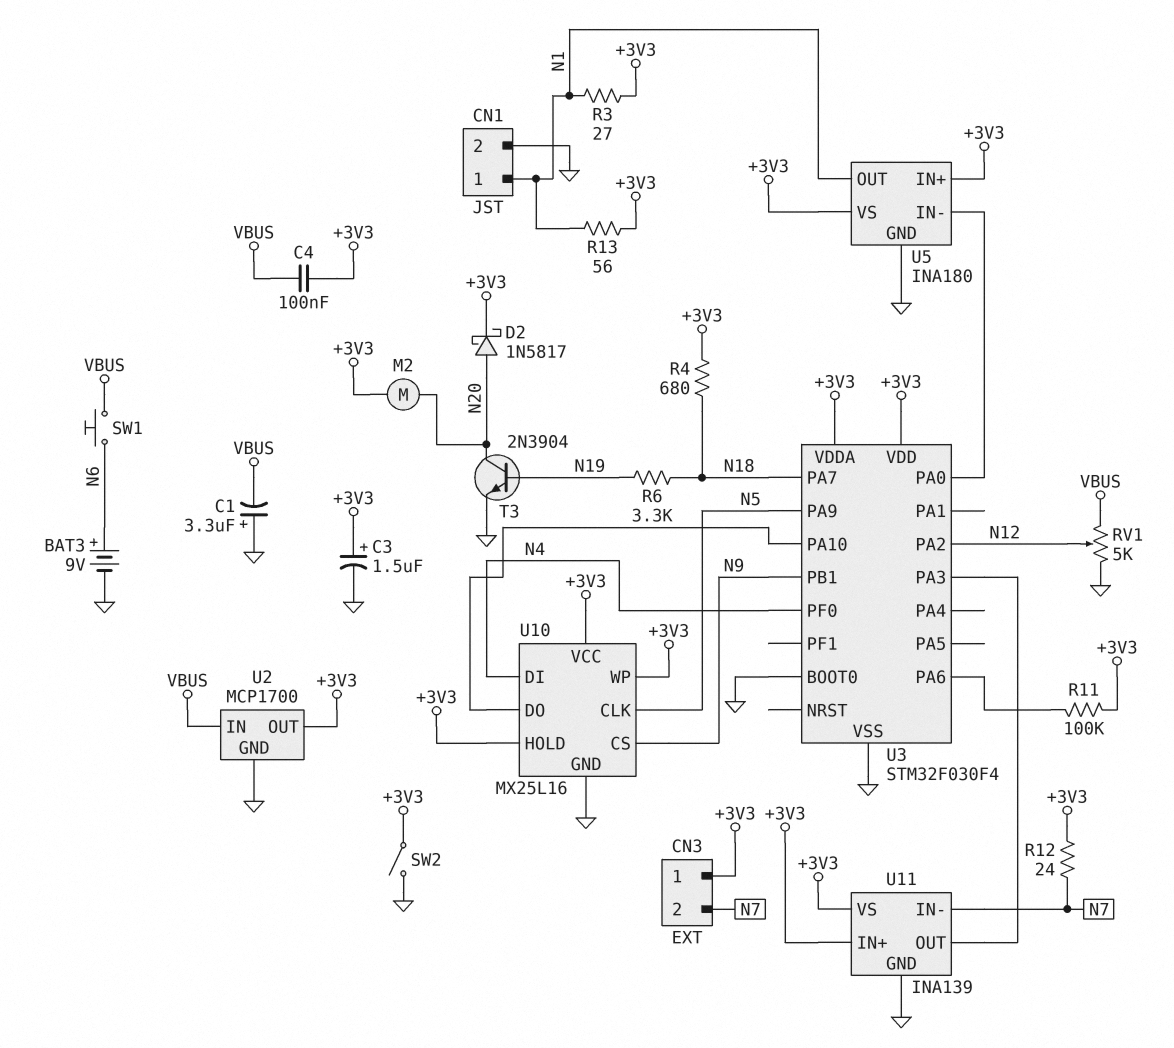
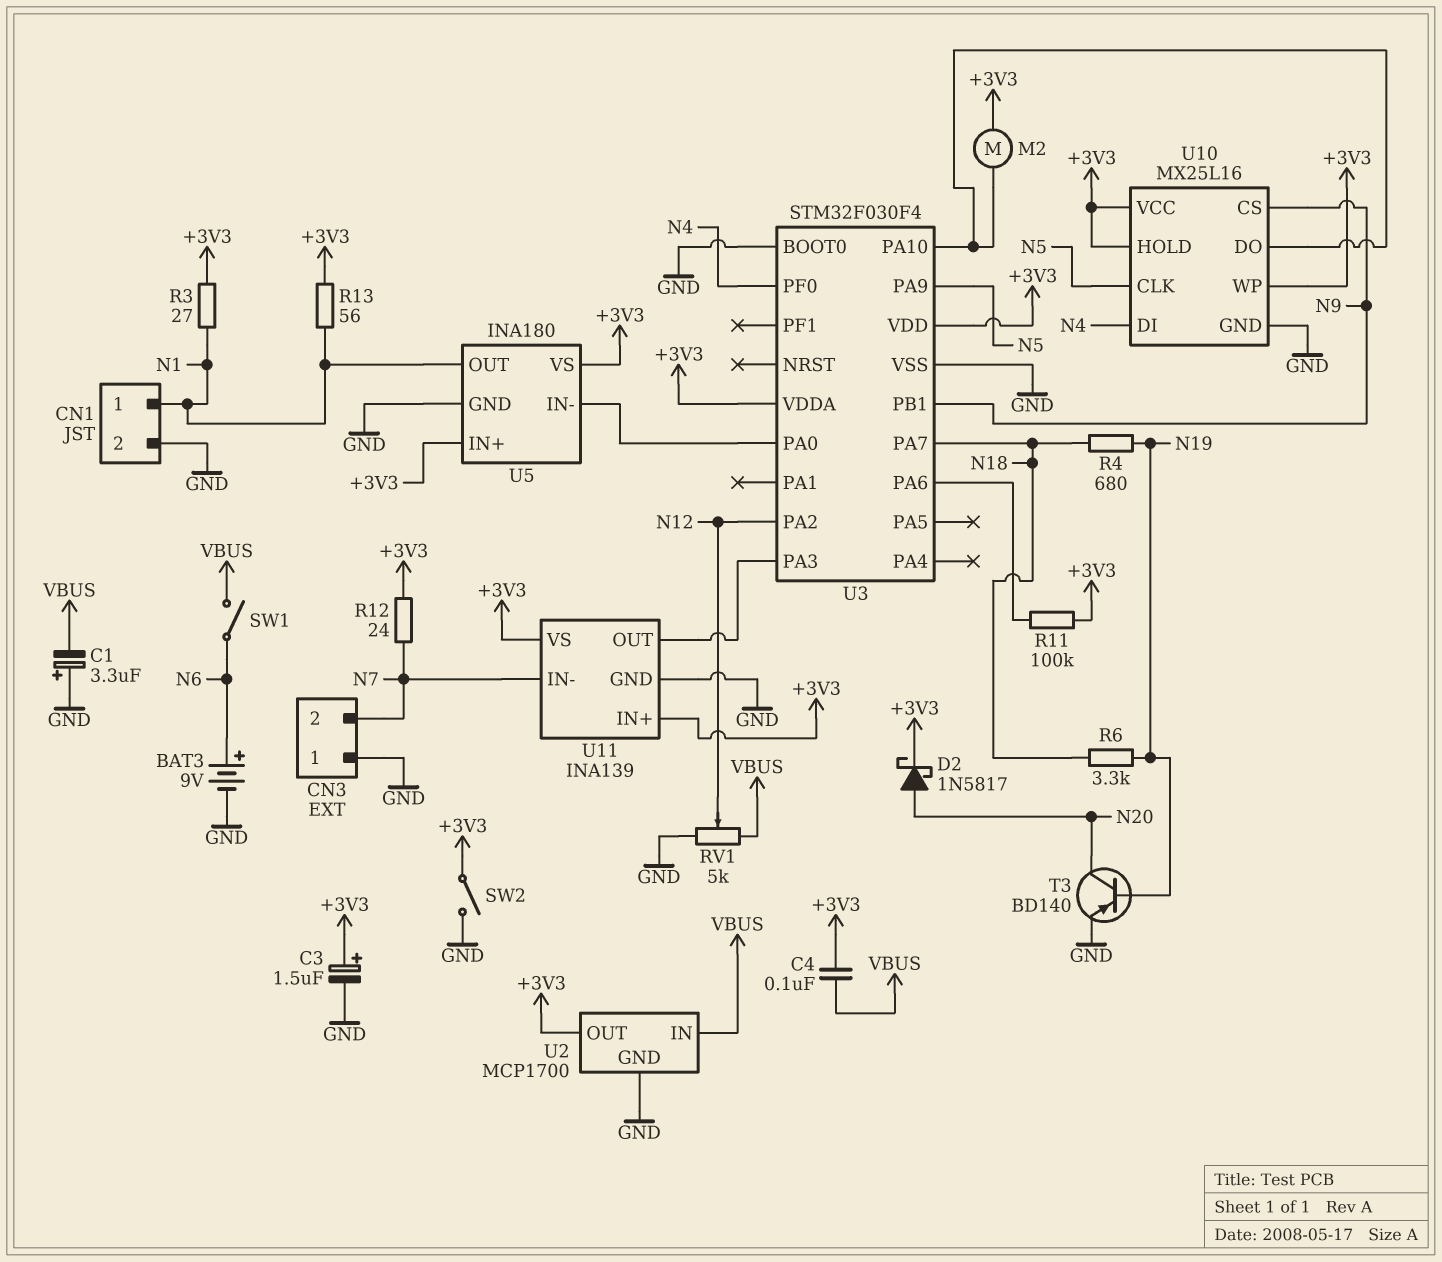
CN3 pin 1: +3V3 -> GND
M2: motor (+3V3, N20) -> motor (+3V3, U3/PA10)
R4: 680 (+3V3, N18) -> 680 (N18, N19)
SW1: button (N6, VBUS) -> switch (N6, VBUS)
T3: NPN 2N3904 (B N19, C N20, E GND) -> PNP BD140 (B N19, C N20, E GND)

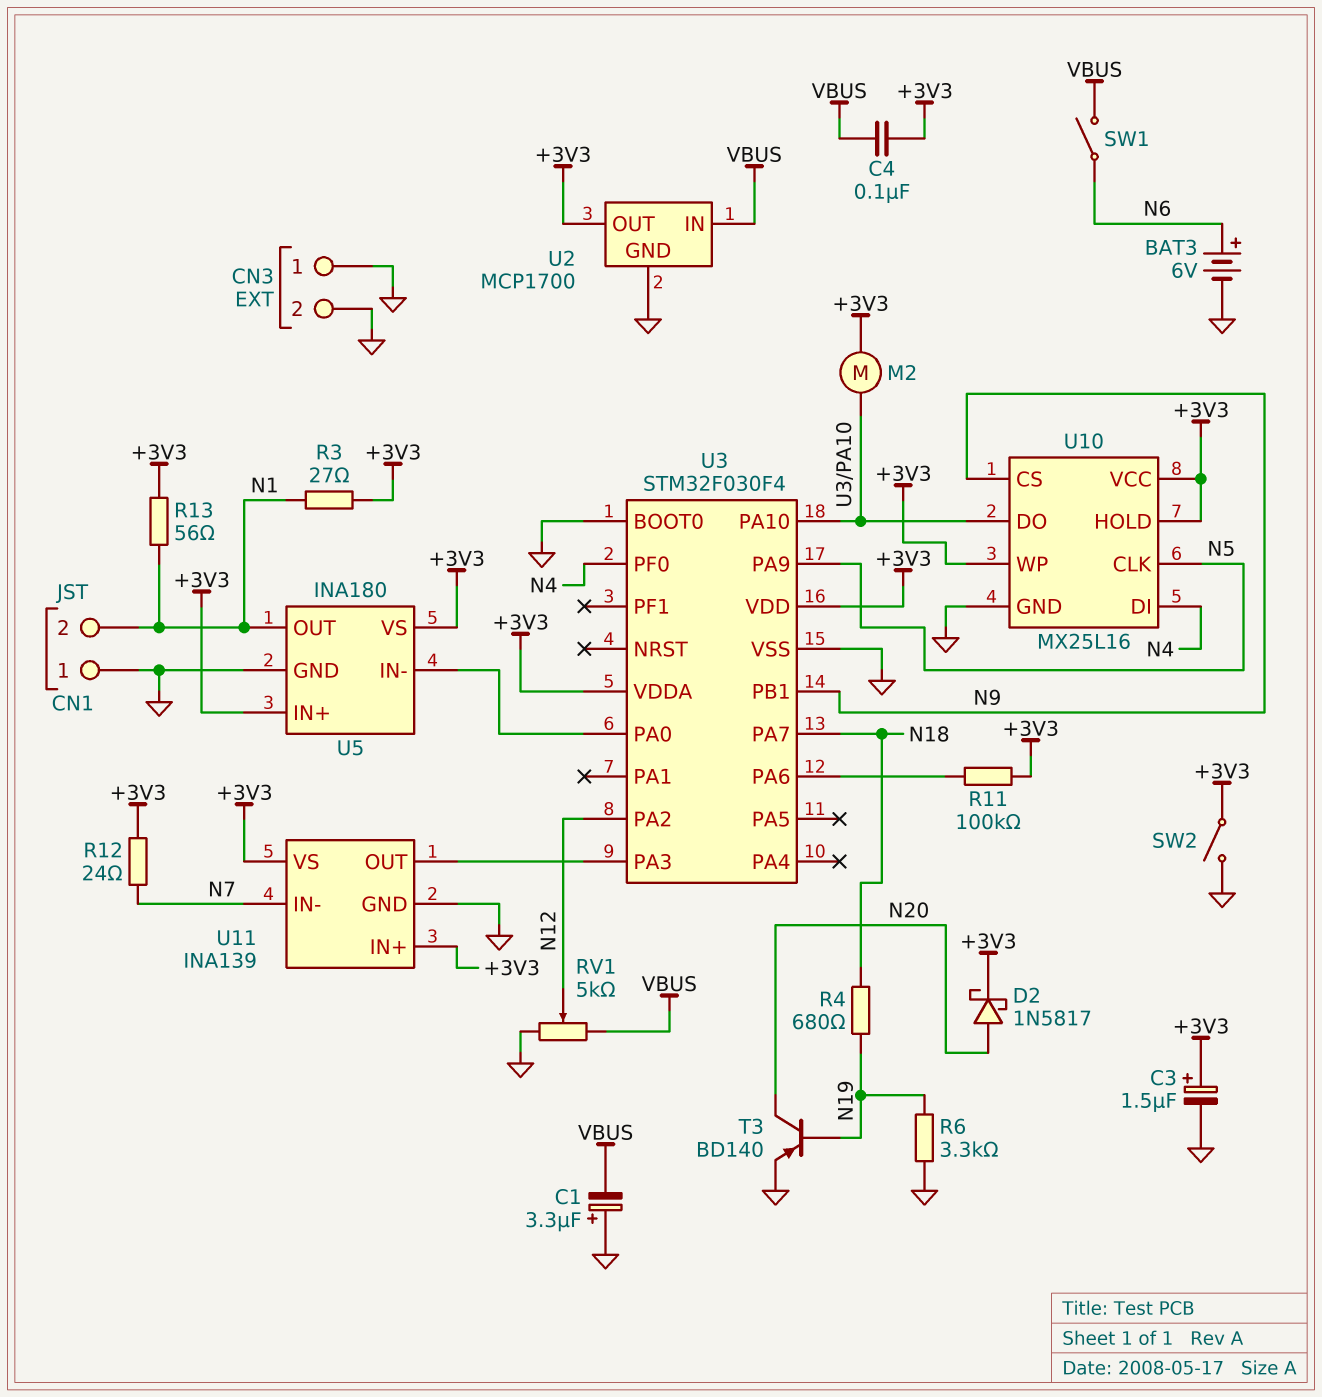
BAT3: 9V (plus N6, minus GND) -> 6V (plus N6, minus GND)
CN1 pin 1: N1 -> GND
CN1 pin 2: GND -> N1
CN3 pin 2: N7 -> GND
R6: 3.3k (N18, N19) -> 3.3k (GND, N19)

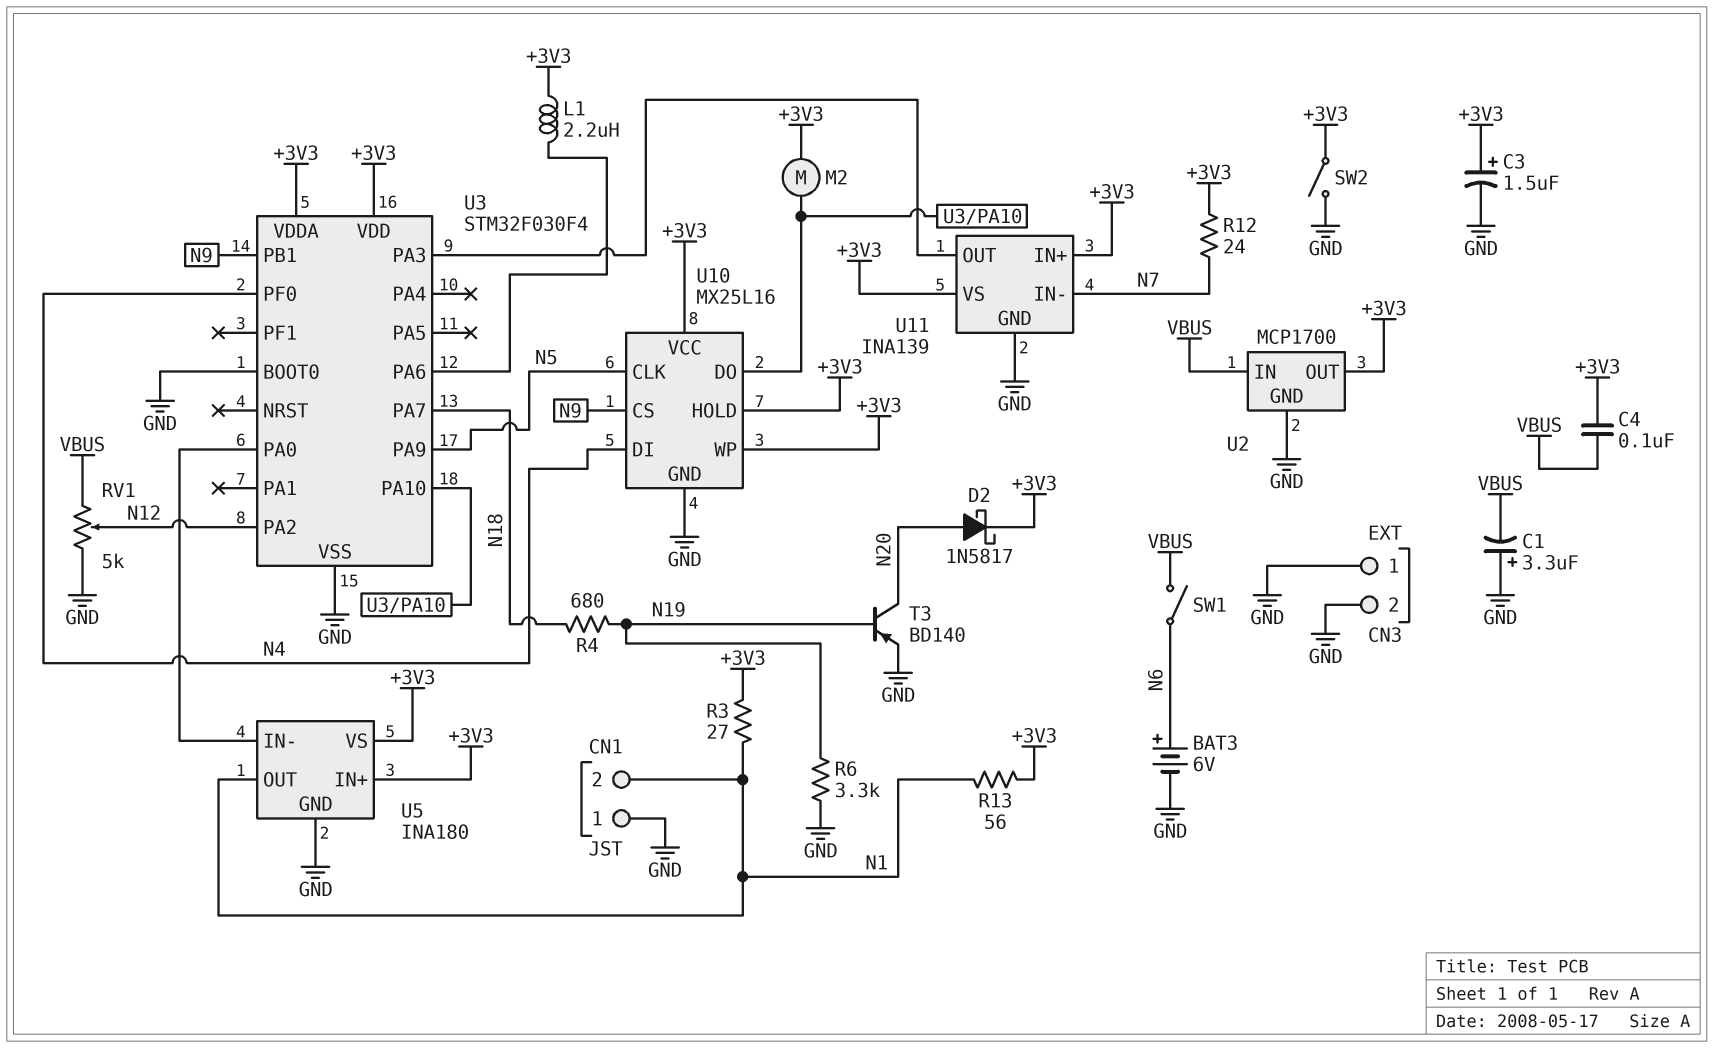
L1: none -> 2.2uH (+3V3, U3/PA6)
R11: 100k (+3V3, U3/PA6) -> none

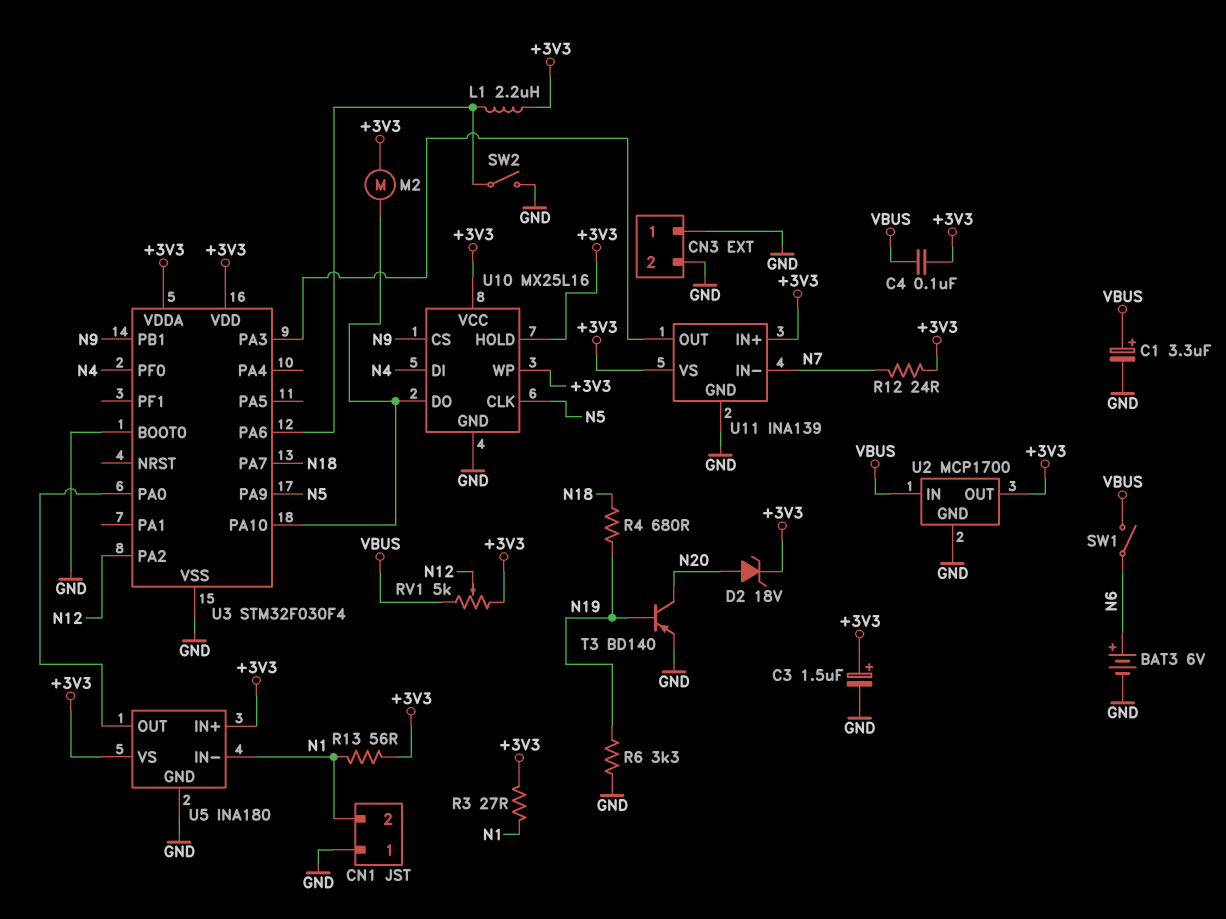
C1: 3.3uF (plus GND, minus VBUS) -> 3.3uF (plus VBUS, minus GND)
D2: schottky 1N5817 (A N20, K +3V3) -> zener 18V (A N20, K +3V3)
RV1: 5k (GND, VBUS, wiper N12) -> 5k (+3V3, VBUS, wiper N12)
SW2: switch (+3V3, GND) -> switch (GND, U3/PA6)
U5 pin IN-: U3/PA0 -> N1
U5 pin OUT: N1 -> U3/PA0

